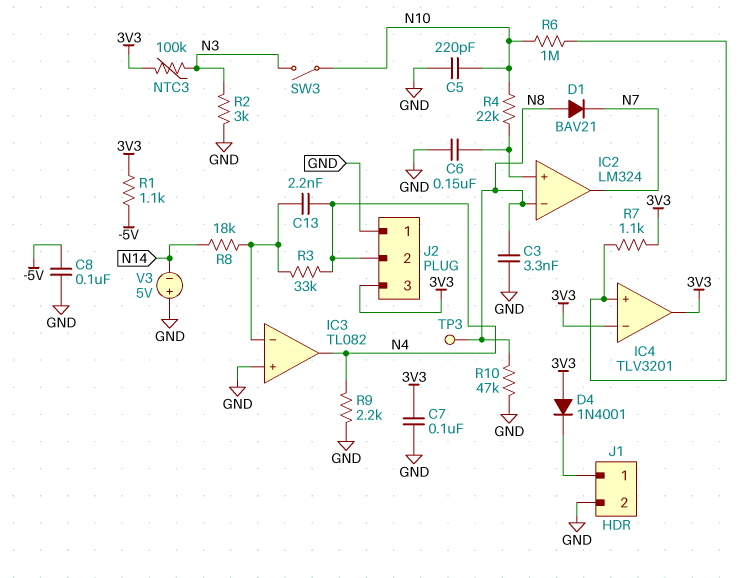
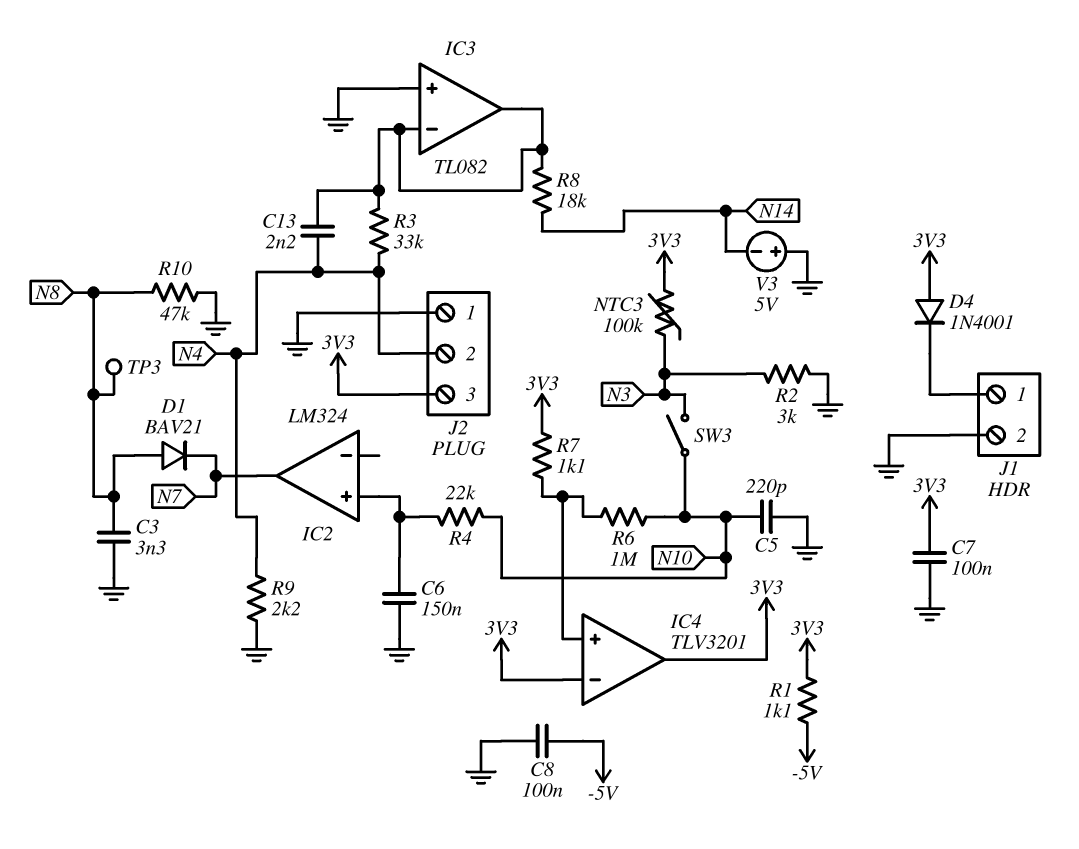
IC2 pin in-: N8 -> none
IC3 pin out: N4 -> IC3/in-

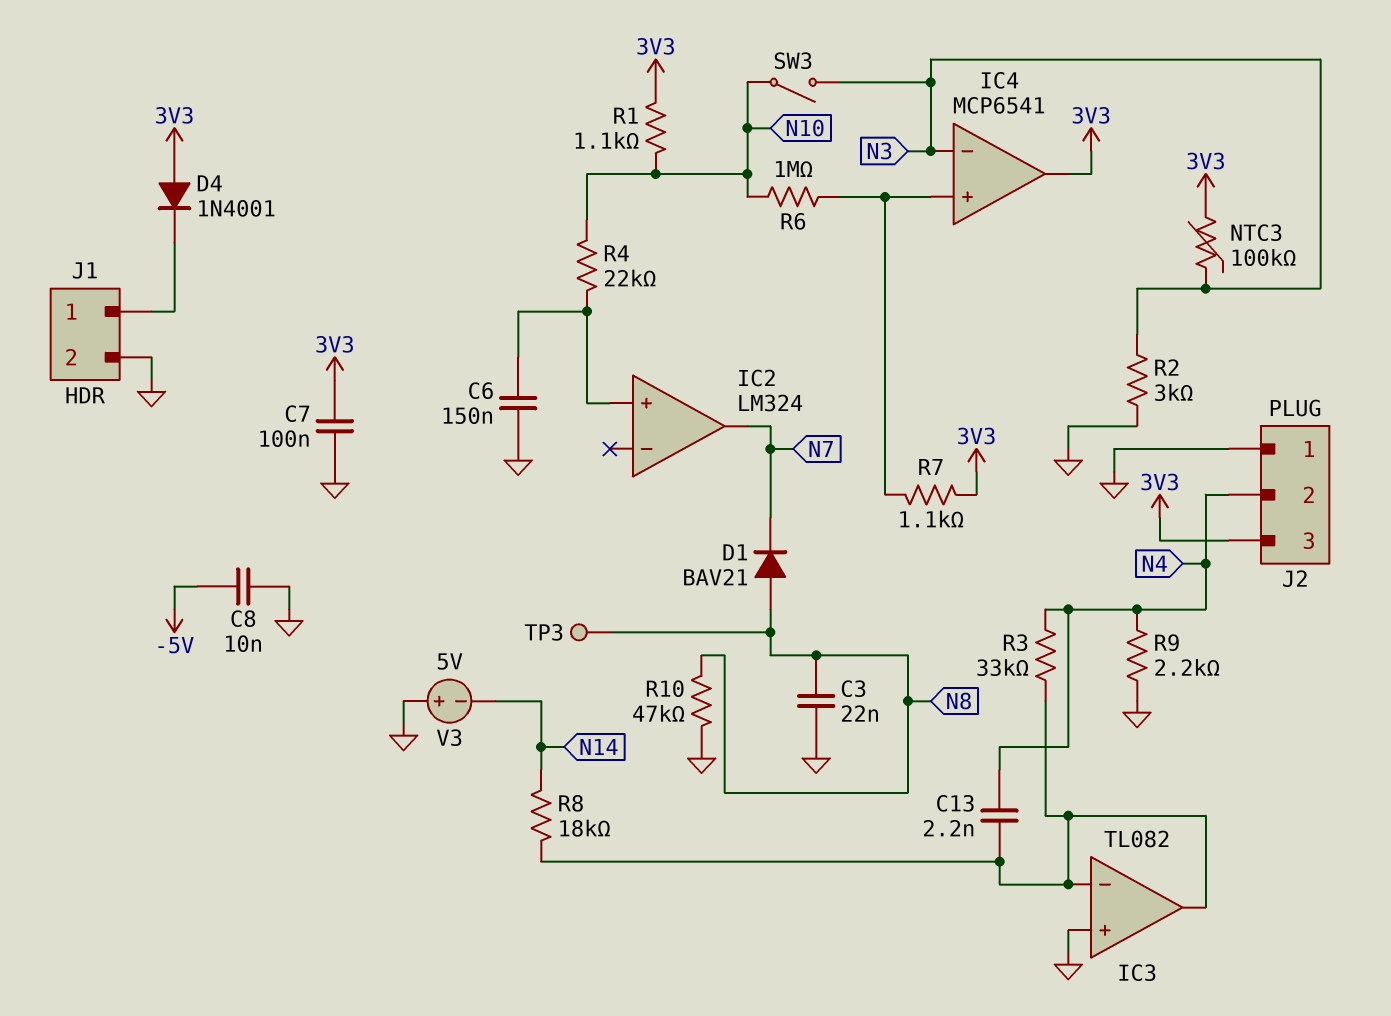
C3: 3.3nF (GND, N8) -> 22nF (GND, N8)
C5: 220pF (GND, N10) -> none
C8: 100nF (-5V, GND) -> 10nF (-5V, GND)
IC4: TLV3201 -> MCP6541
IC4 pin in-: 3V3 -> N3
R1: 1.1k (-5V, 3V3) -> 1.1k (3V3, N10)

